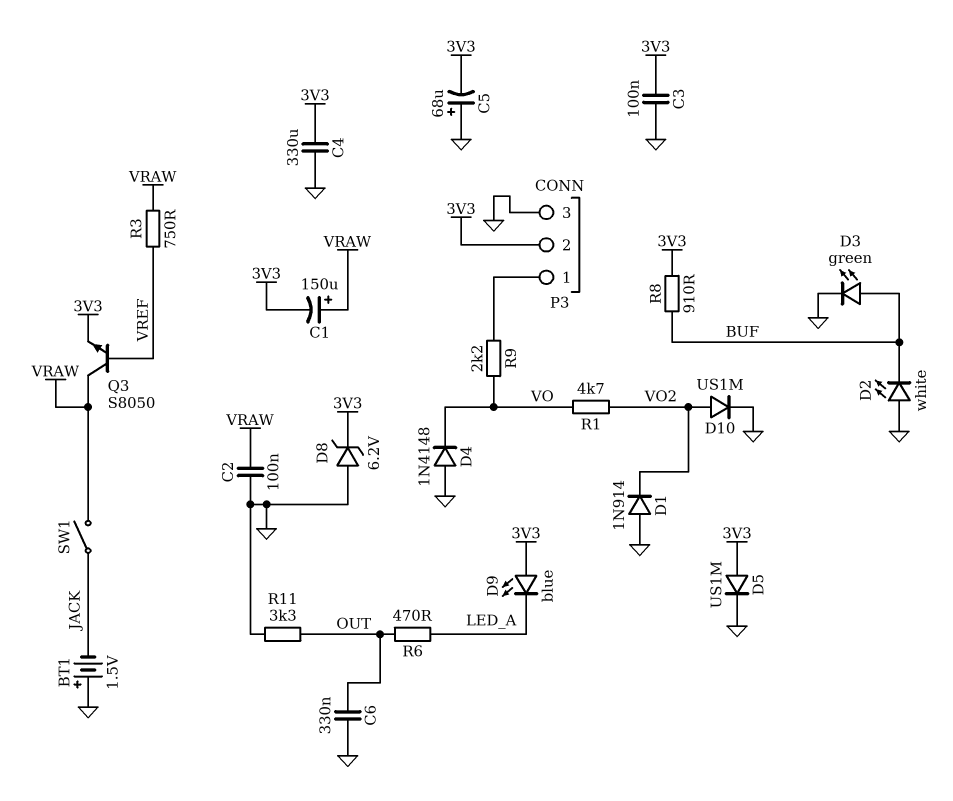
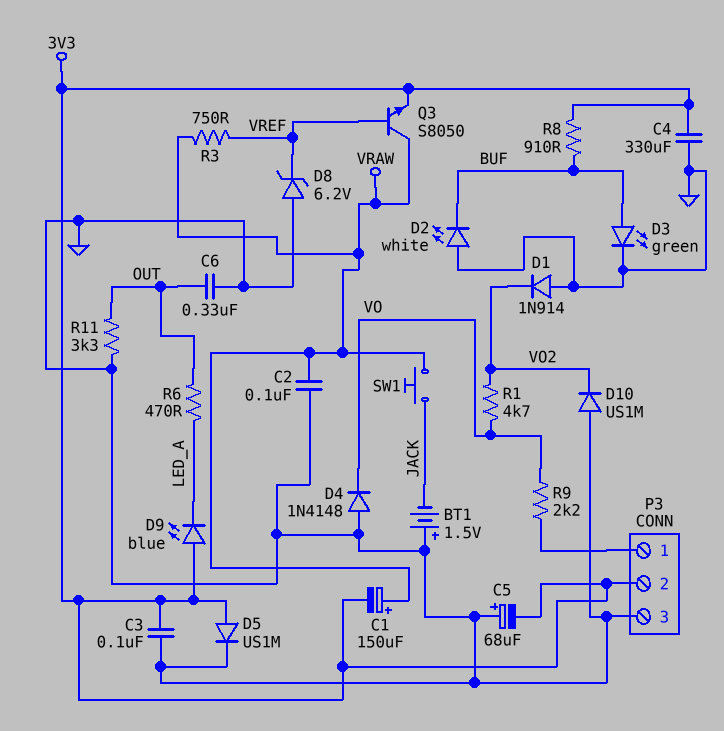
D8: zener 6.2V (A GND, K 3V3) -> zener 6.2V (A GND, K VREF)
D10: diode US1M (A VO2, K GND) -> diode US1M (A GND, K VO2)
SW1: switch (JACK, VRAW) -> button (JACK, VRAW)

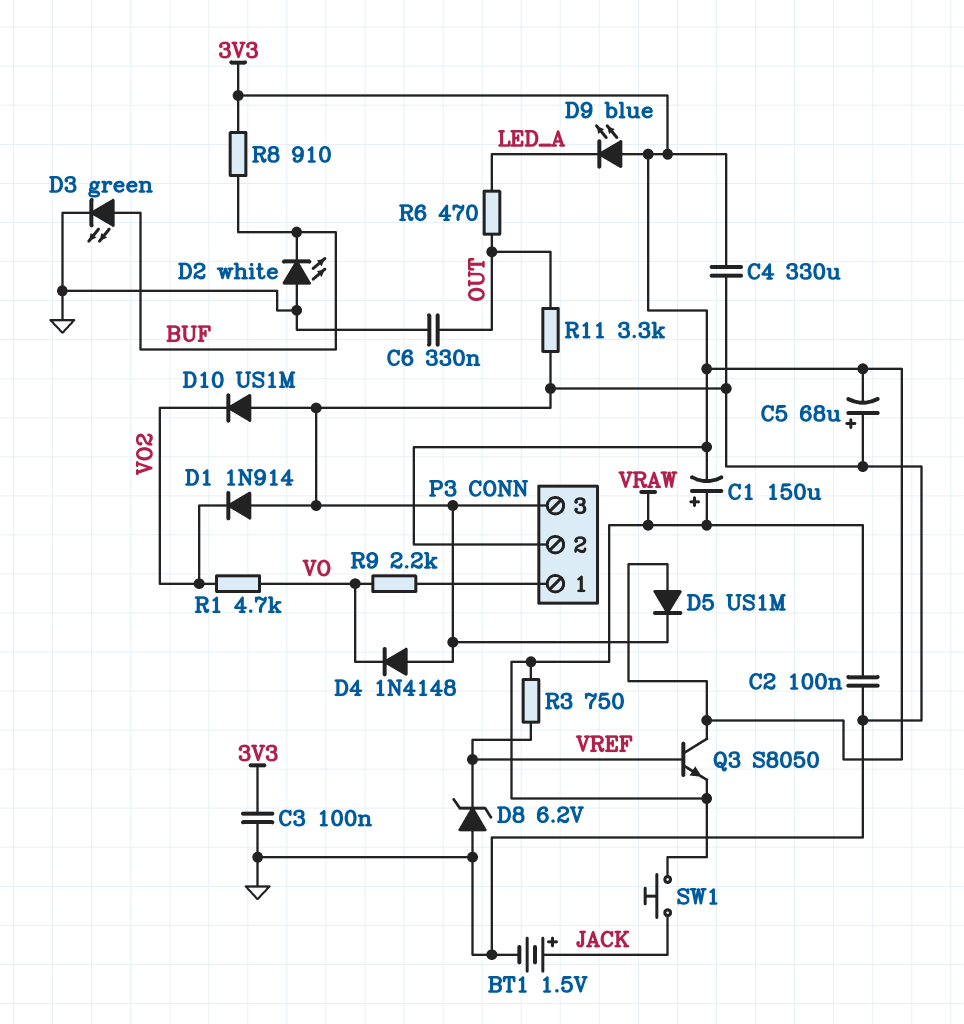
BT1: 1.5V (plus GND, minus JACK) -> 1.5V (plus JACK, minus GND)
Q3: NPN S8050 (B VREF, C VRAW, E 3V3) -> NPN S8050 (B VREF, C 3V3, E VRAW)

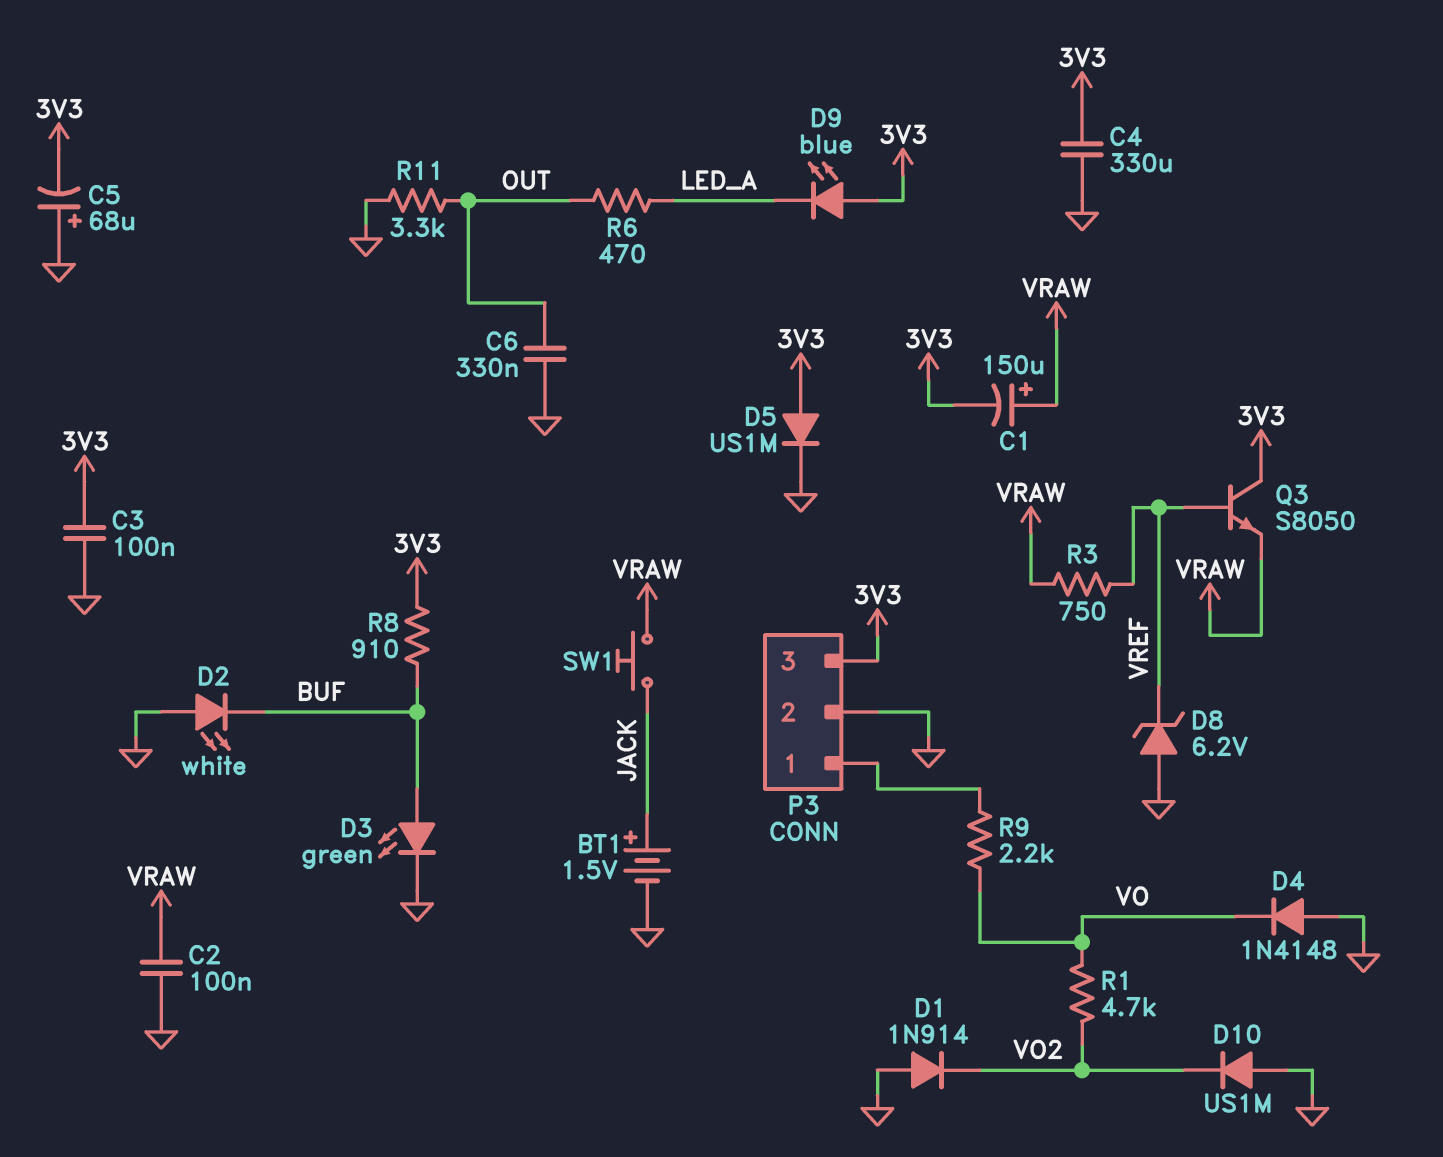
P3 pin 2: 3V3 -> GND
P3 pin 3: GND -> 3V3

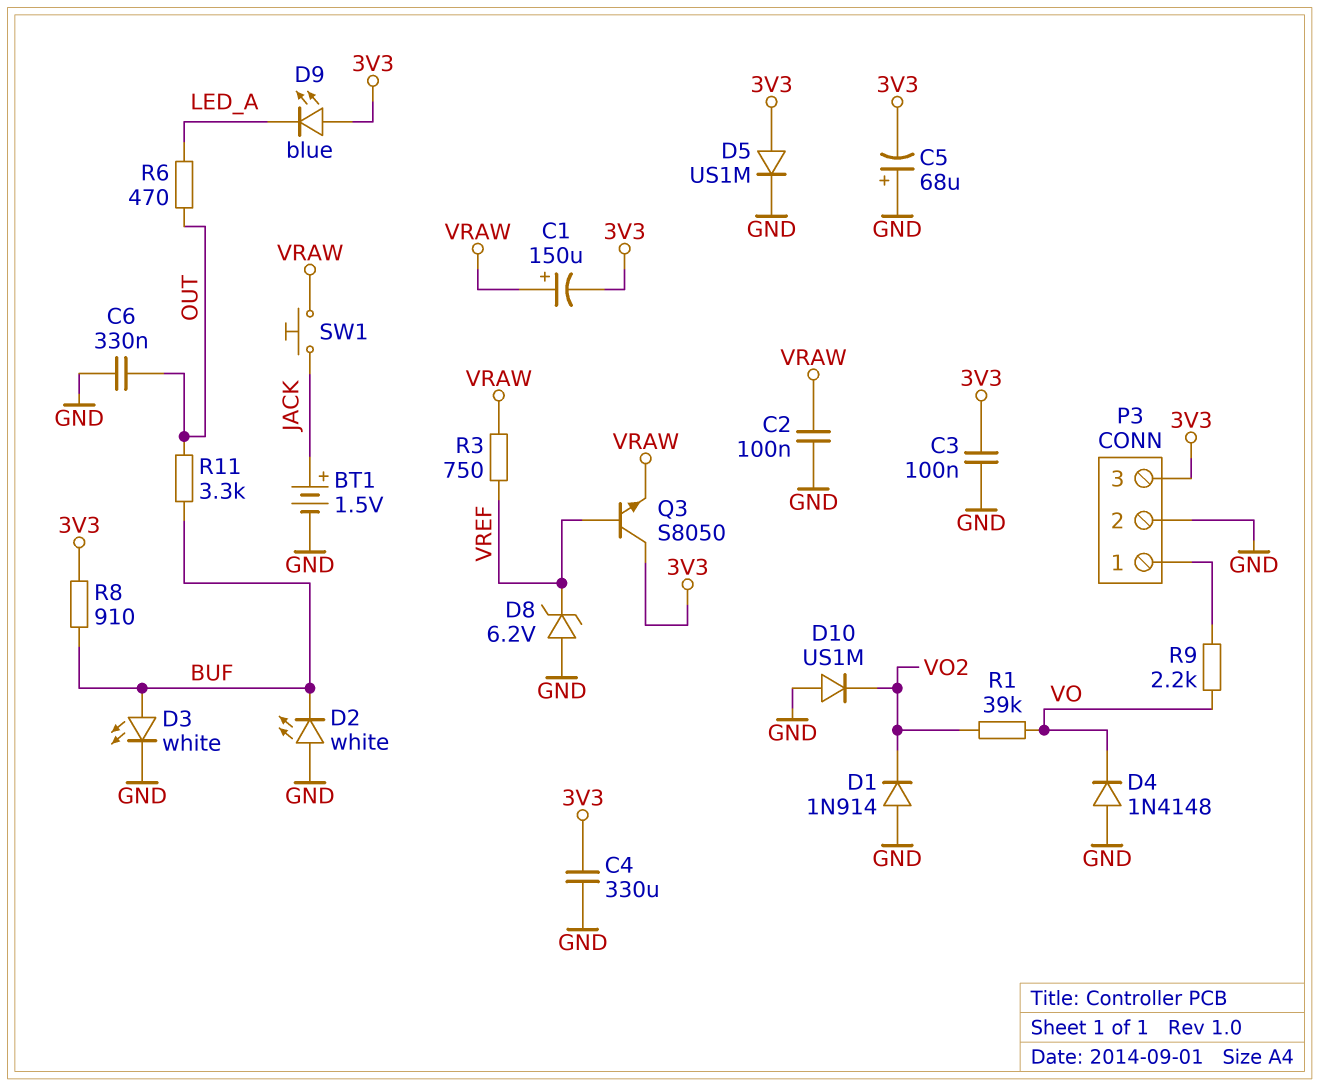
D3: LED green (A BUF, K GND) -> LED white (A BUF, K GND)
R1: 4.7k (VO, VO2) -> 39k (VO, VO2)
R11: 3.3k (GND, OUT) -> 3.3k (BUF, OUT)

